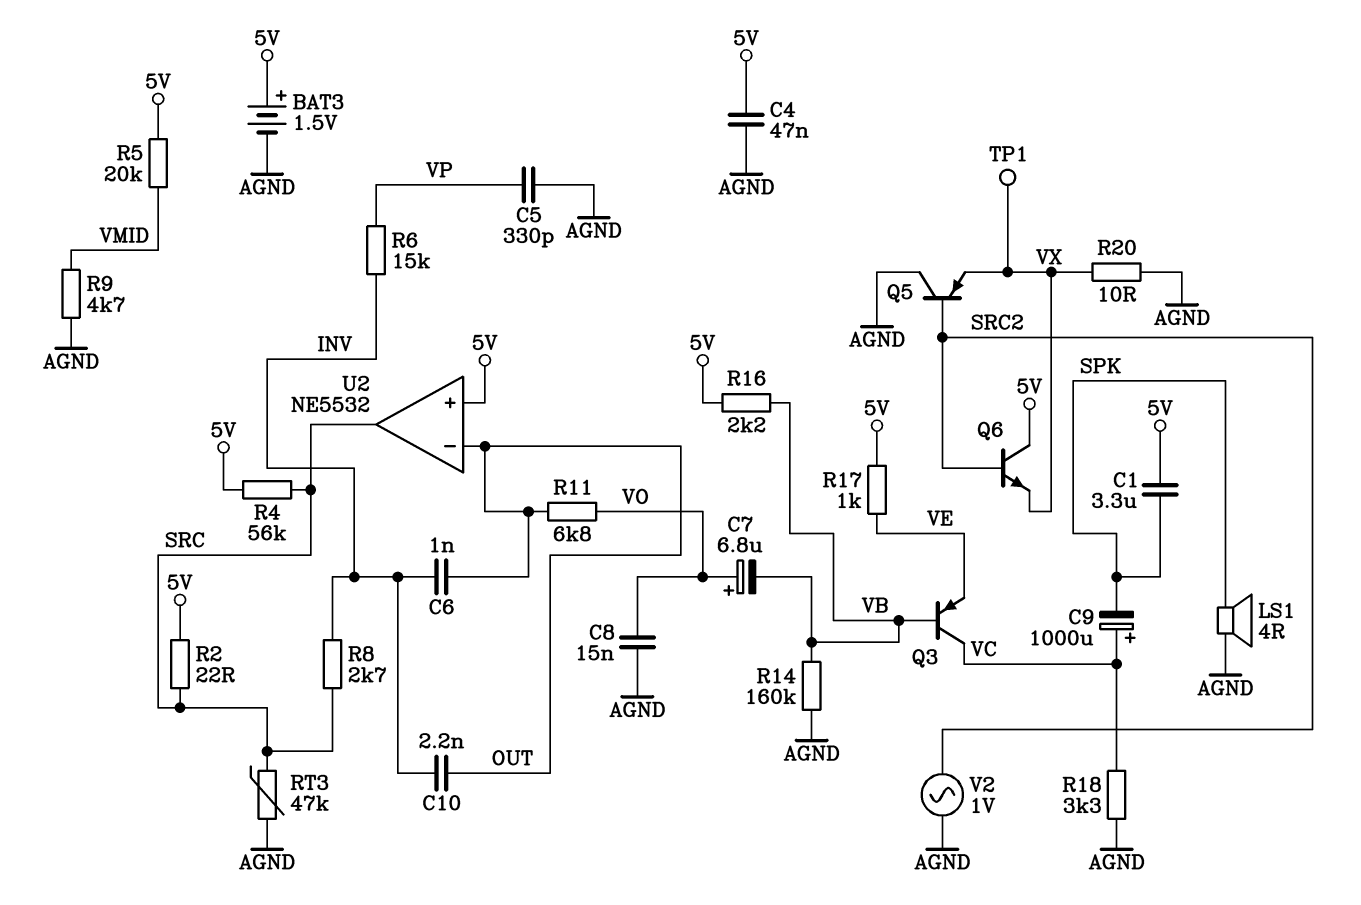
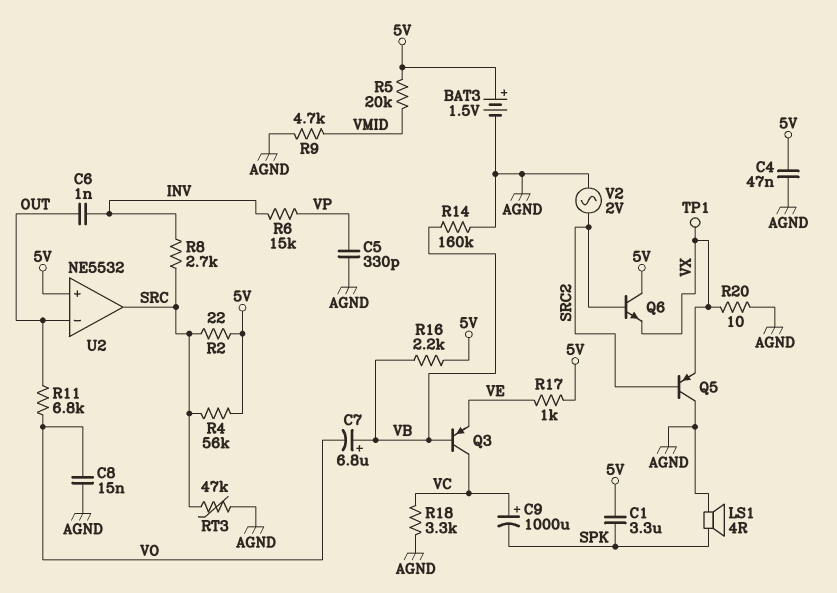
C7: 6.8uF (plus VO, minus VB) -> 6.8uF (plus VB, minus VO)
C10: 2.2nF (INV, OUT) -> none
V2: AC 1V (AGND, SRC2) -> AC 2V (AGND, SRC2)

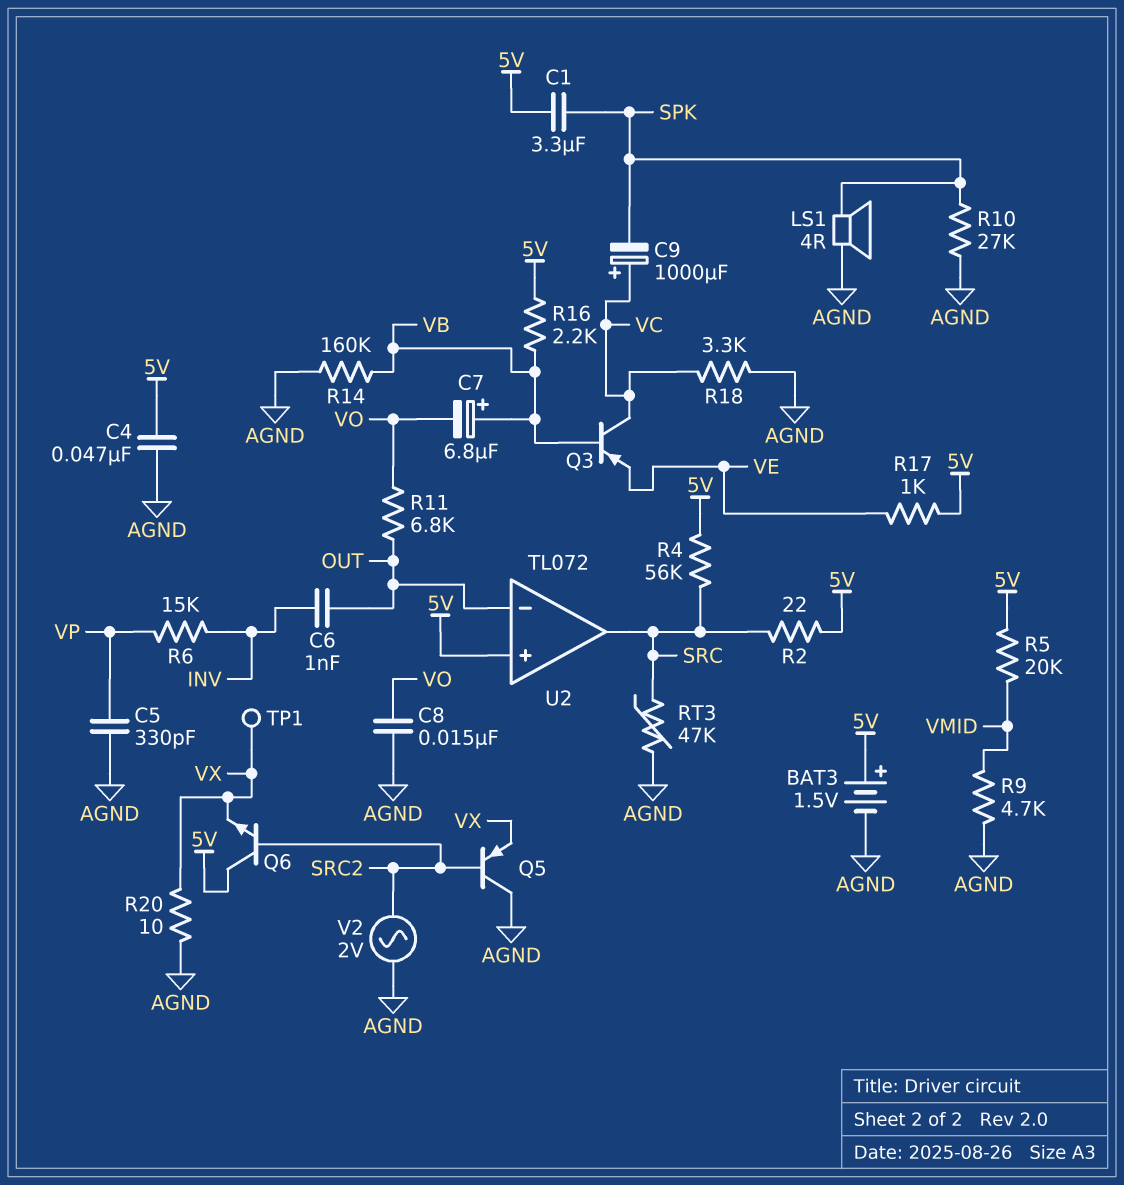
R8: 2.7k (INV, SRC) -> none
R10: none -> 27k (AGND, SPK)
U2: NE5532 -> TL072

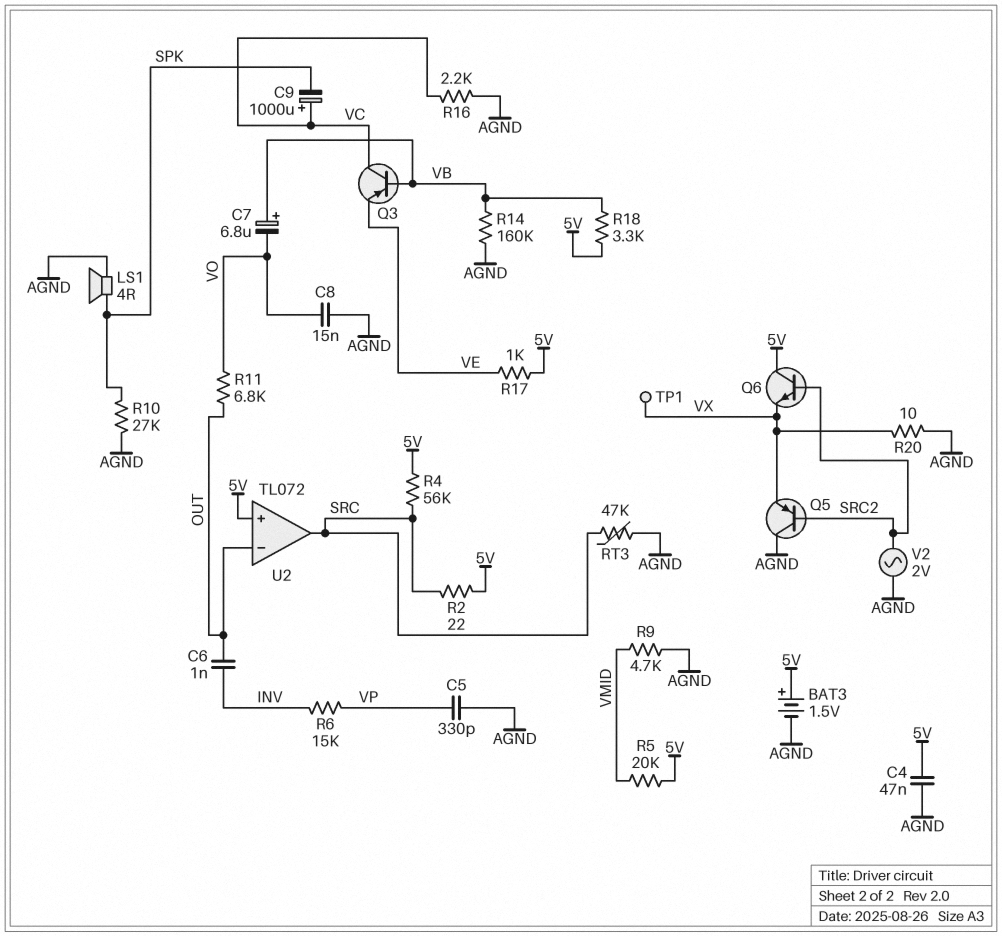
C1: 3.3uF (5V, SPK) -> none
R16: 2.2k (5V, VB) -> 2.2k (AGND, VC)
R18: 3.3k (AGND, VC) -> 3.3k (5V, VB)

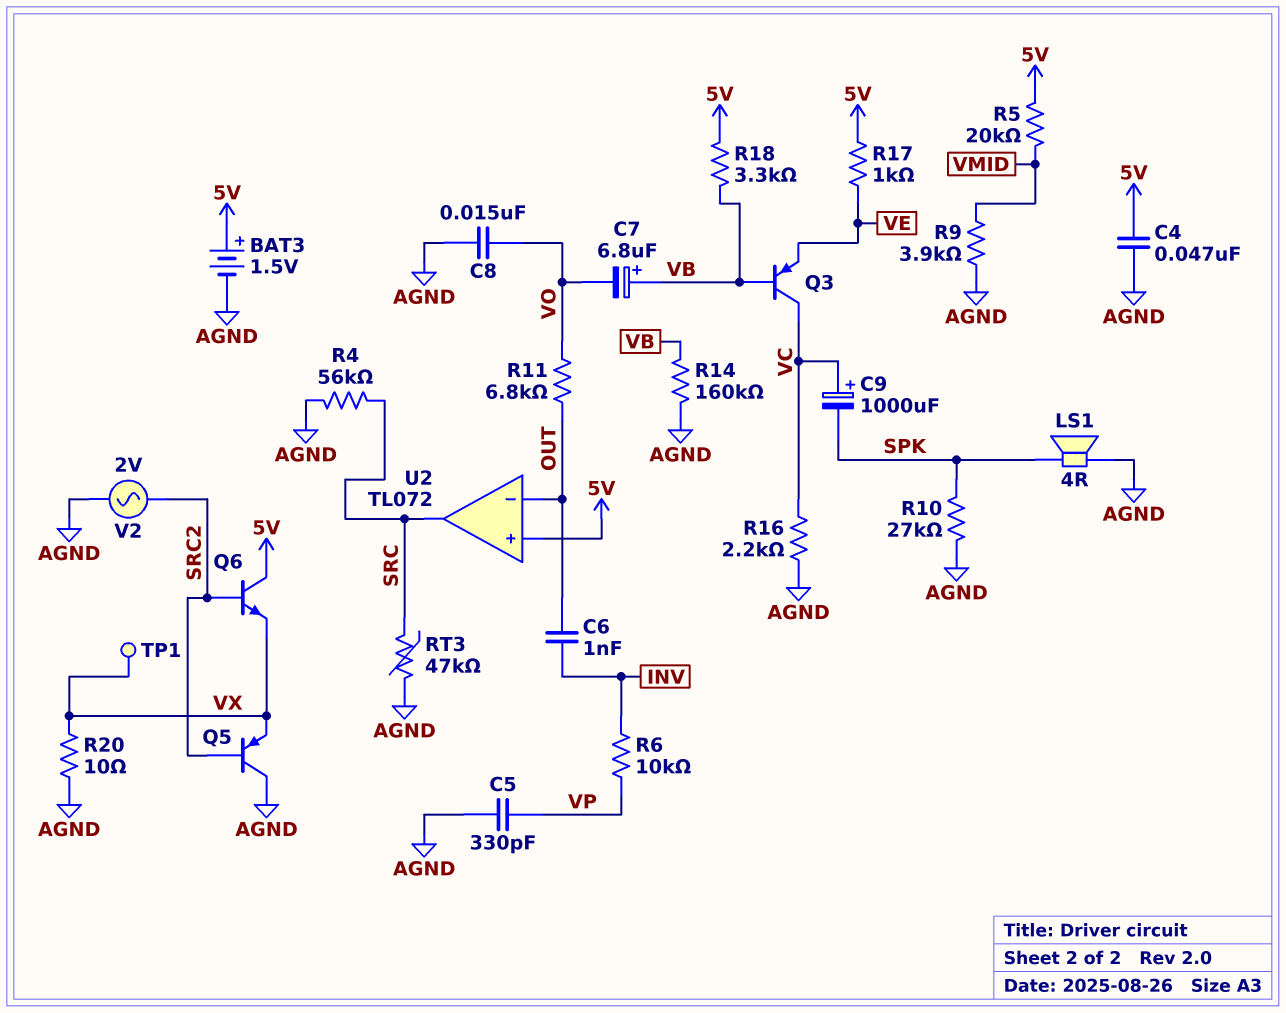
R2: 22 (5V, SRC) -> none
R4: 56k (5V, SRC) -> 56k (AGND, SRC)
R6: 15k (INV, VP) -> 10k (INV, VP)
R9: 4.7k (AGND, VMID) -> 3.9k (AGND, VMID)

